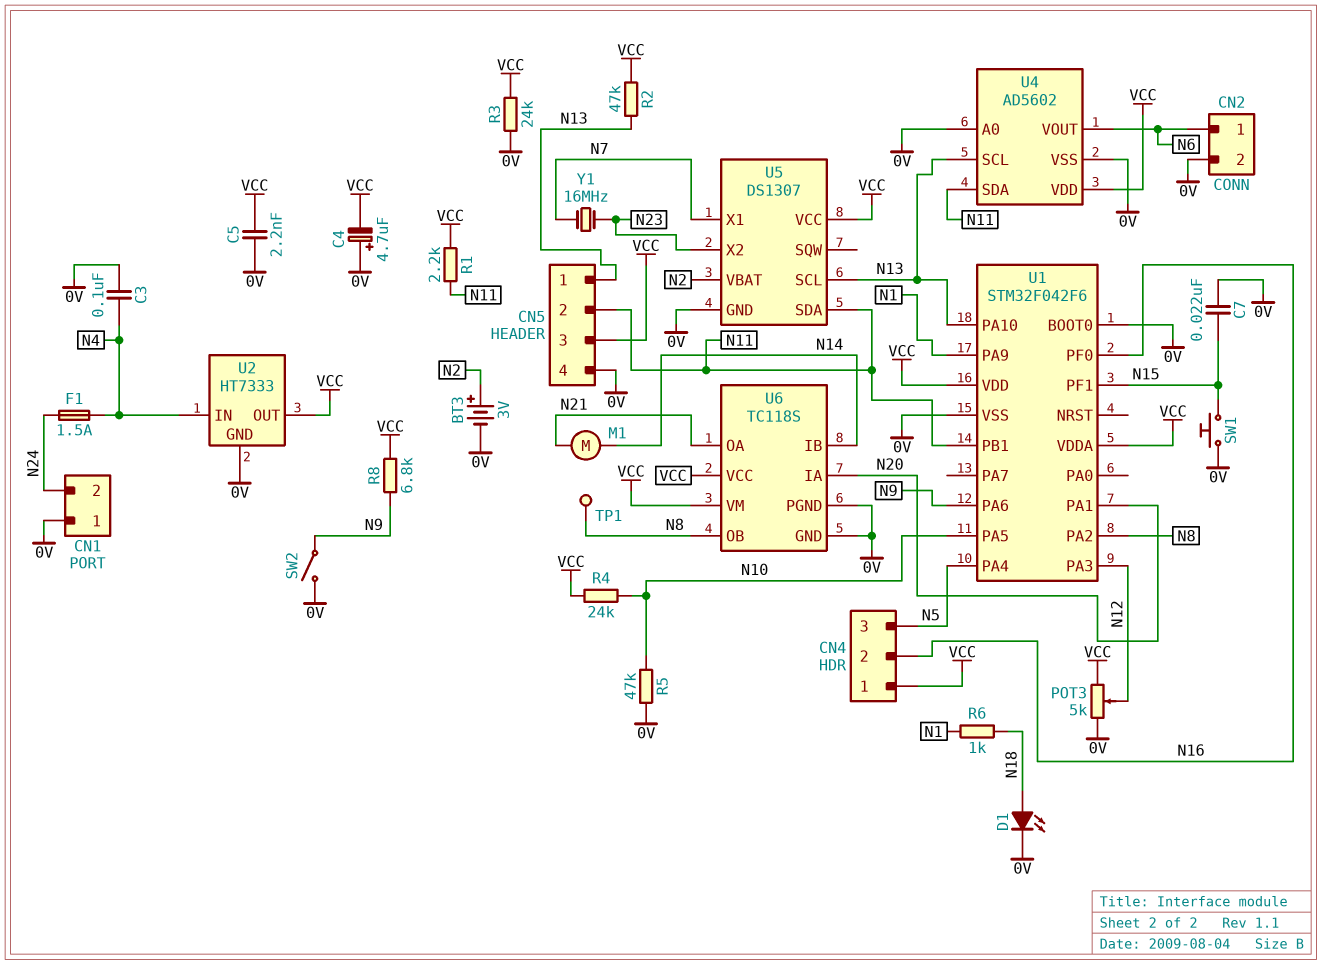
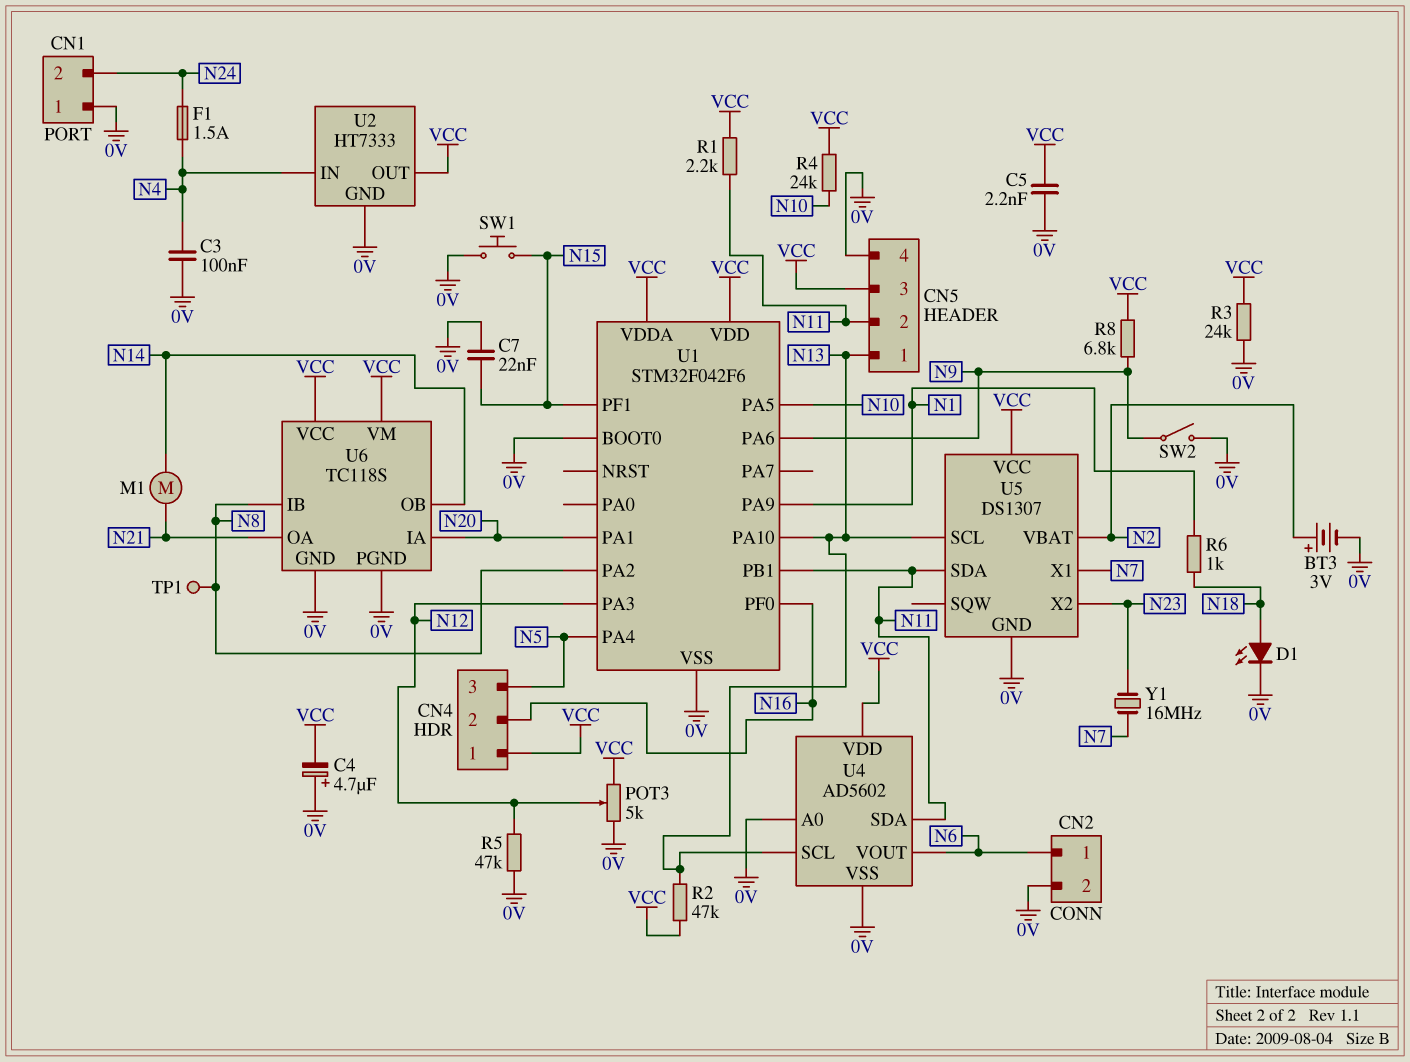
R5: 47k (0V, N10) -> 47k (0V, N12)
U6 pin IB: N14 -> N8
U6 pin OB: N8 -> N14

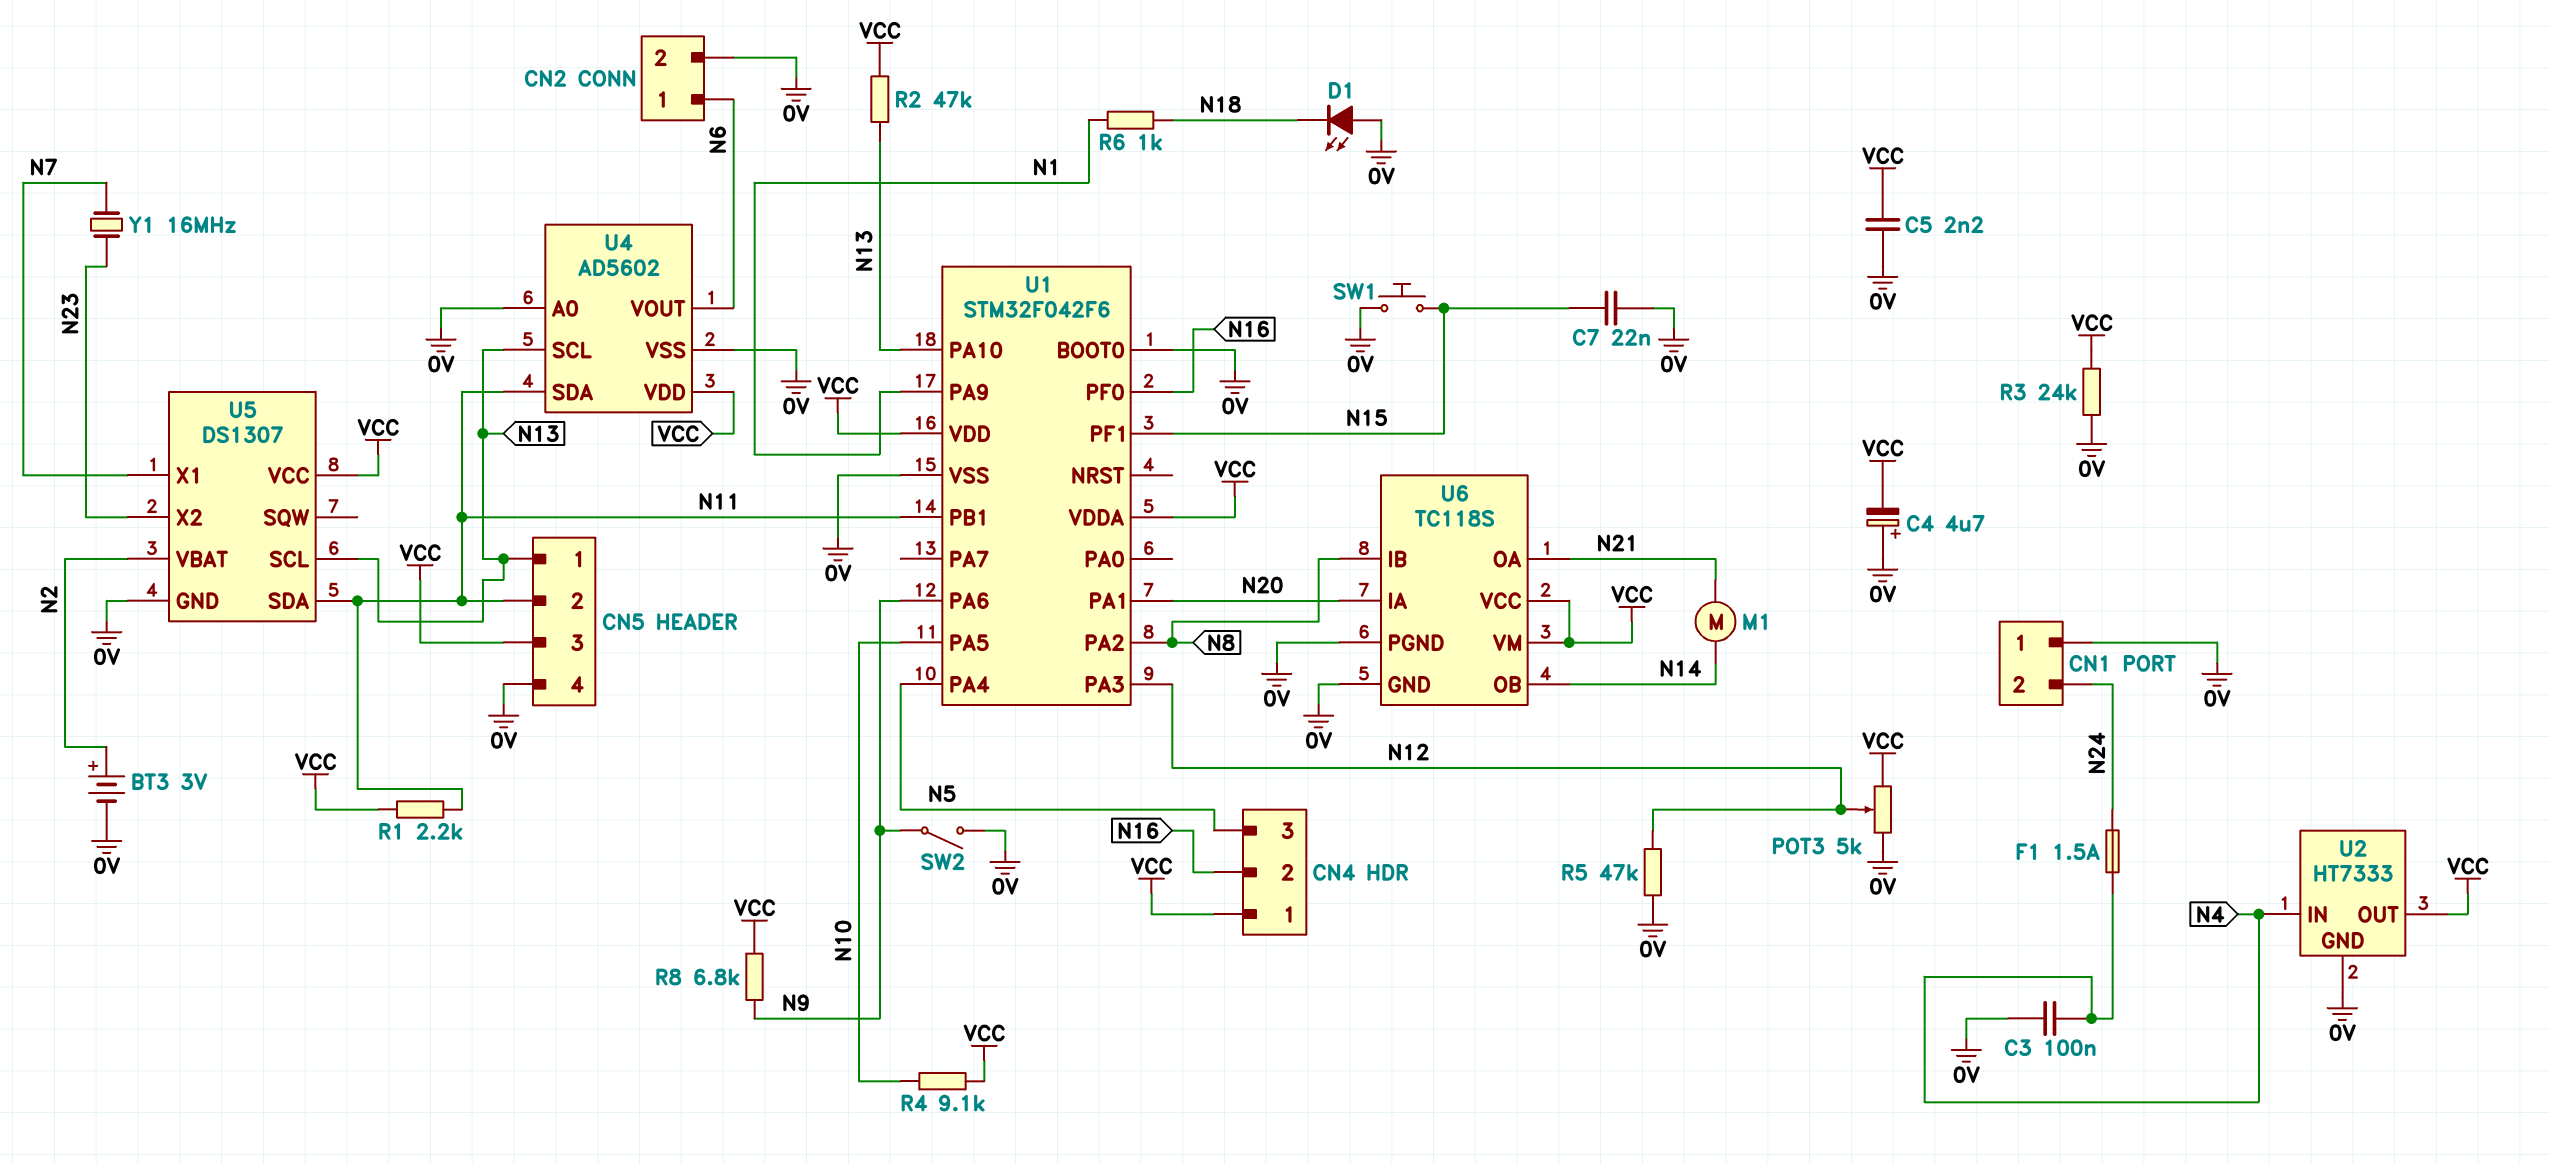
D1: LED (A N18, K 0V) -> LED (A 0V, K N18)
R4: 24k (N10, VCC) -> 9.1k (N10, VCC)
TP1: test point (N8) -> none

